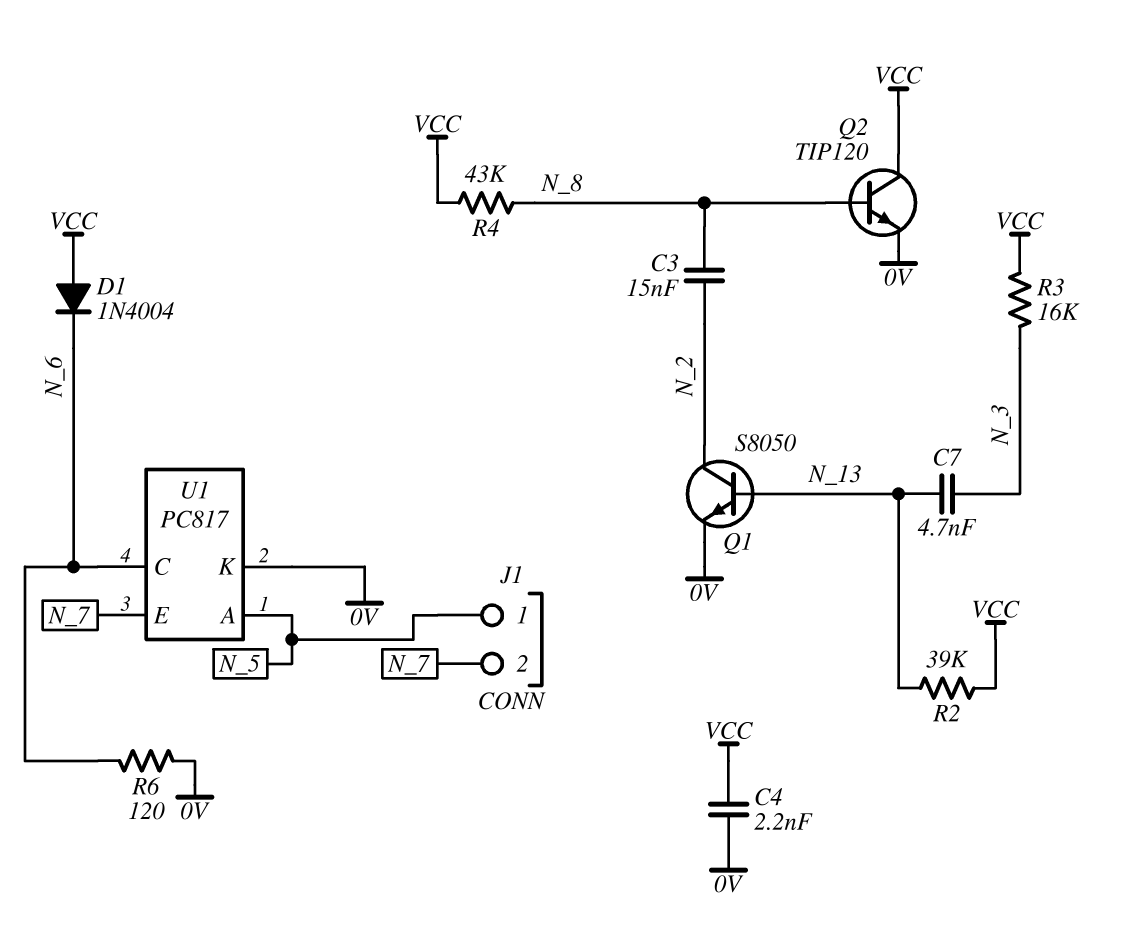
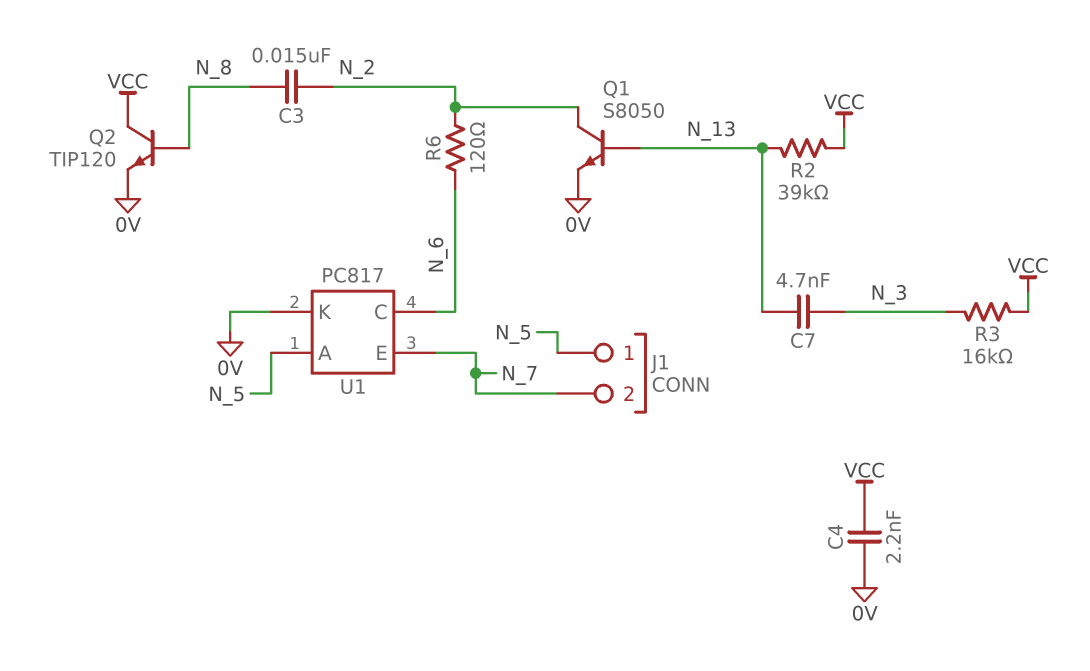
D1: diode 1N4004 (A VCC, K N_6) -> none
R4: 43k (N_8, VCC) -> none
R6: 120 (0V, N_6) -> 120 (N_2, N_6)

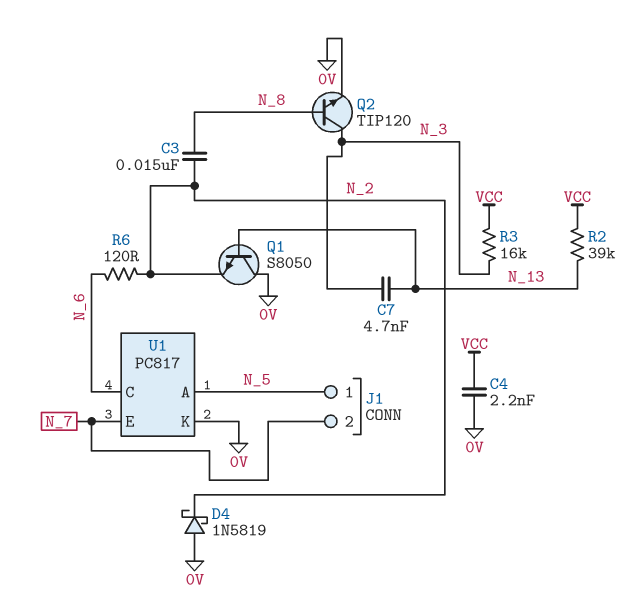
D4: none -> schottky 1N5819 (A 0V, K N_2)
Q1: NPN S8050 (B N_13, C N_2, E 0V) -> NPN S8050 (B N_13, C 0V, E N_2)
Q2: NPN TIP120 (B N_8, C VCC, E 0V) -> NPN TIP120 (B N_8, C N_3, E 0V)

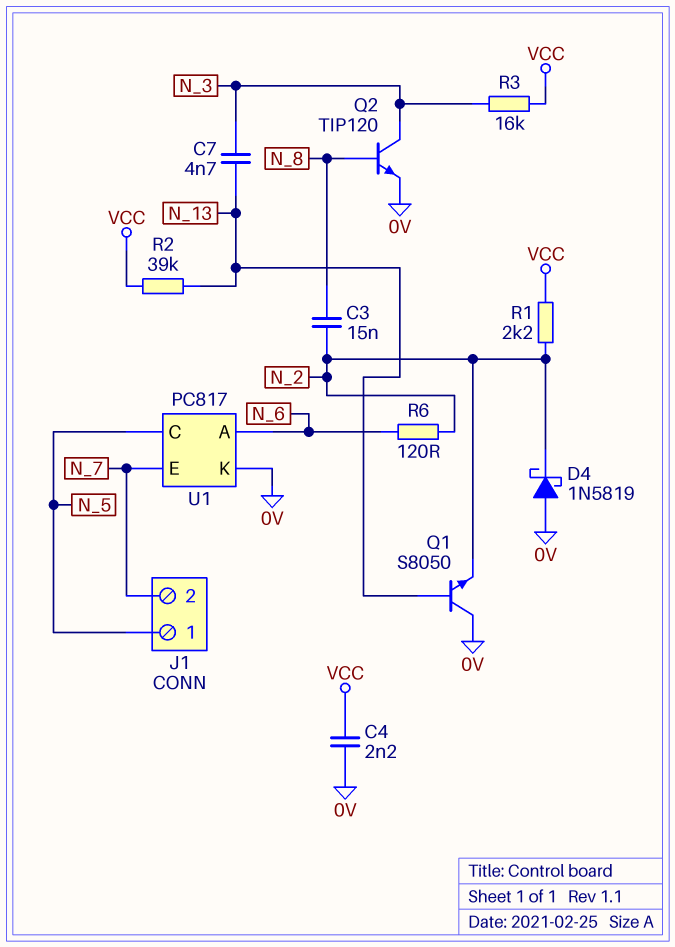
R1: none -> 2.2k (N_2, VCC)
U1 pin A: N_5 -> N_6
U1 pin C: N_6 -> N_5

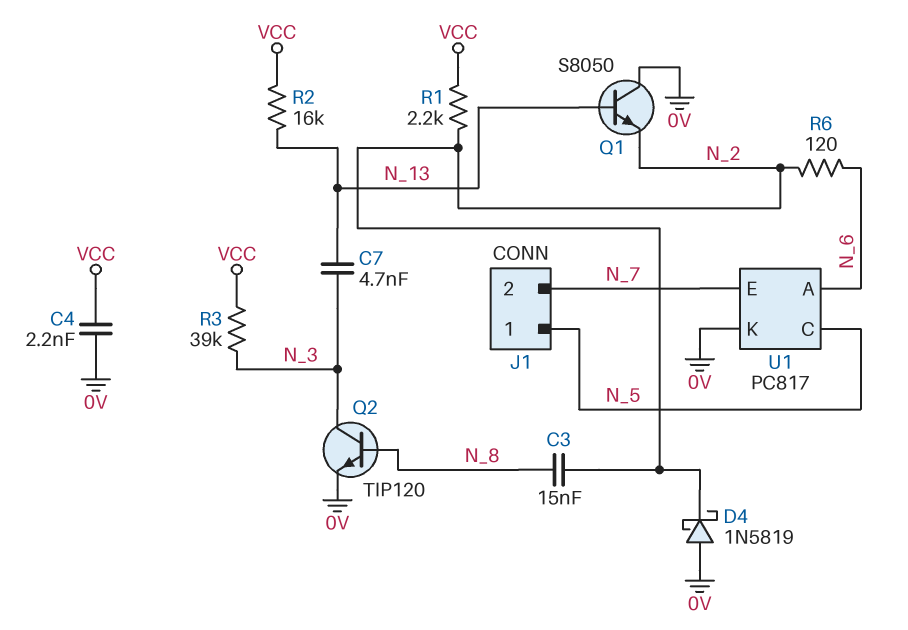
R2: 39k (N_13, VCC) -> 16k (N_13, VCC)
R3: 16k (N_3, VCC) -> 39k (N_3, VCC)

